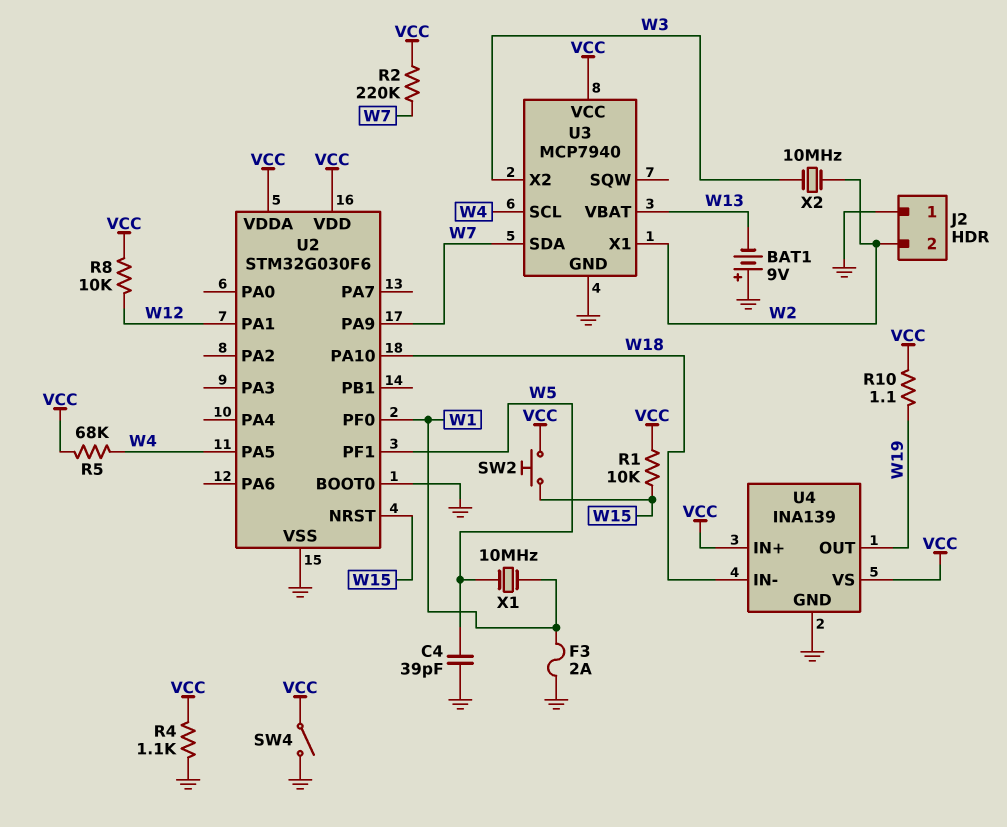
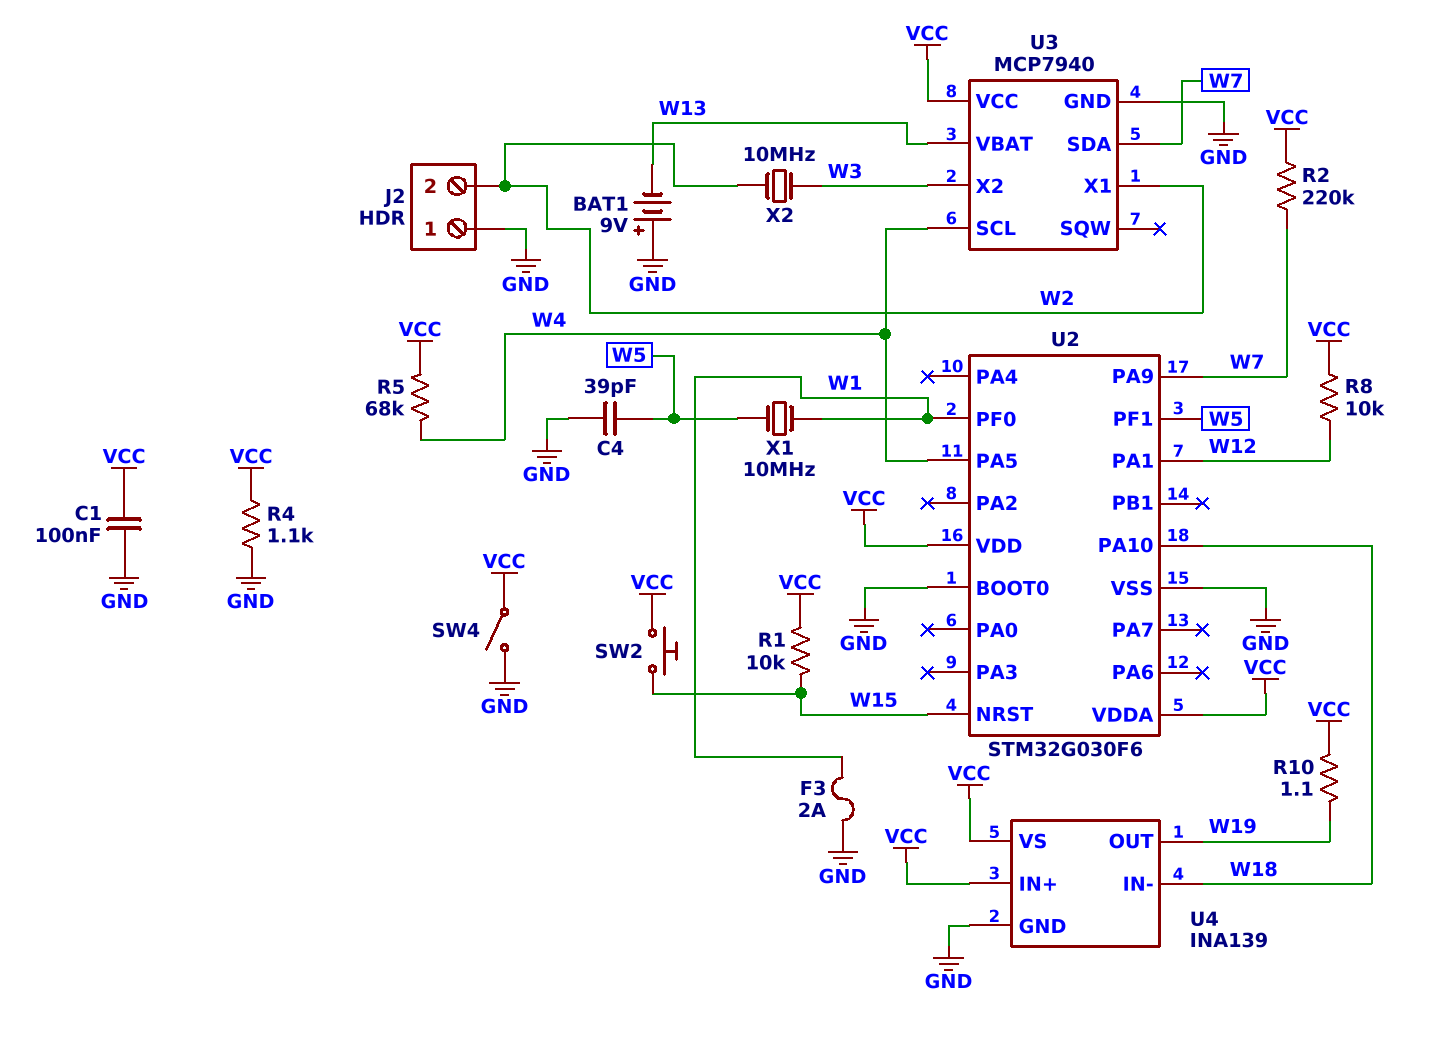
C1: none -> 100nF (GND, VCC)

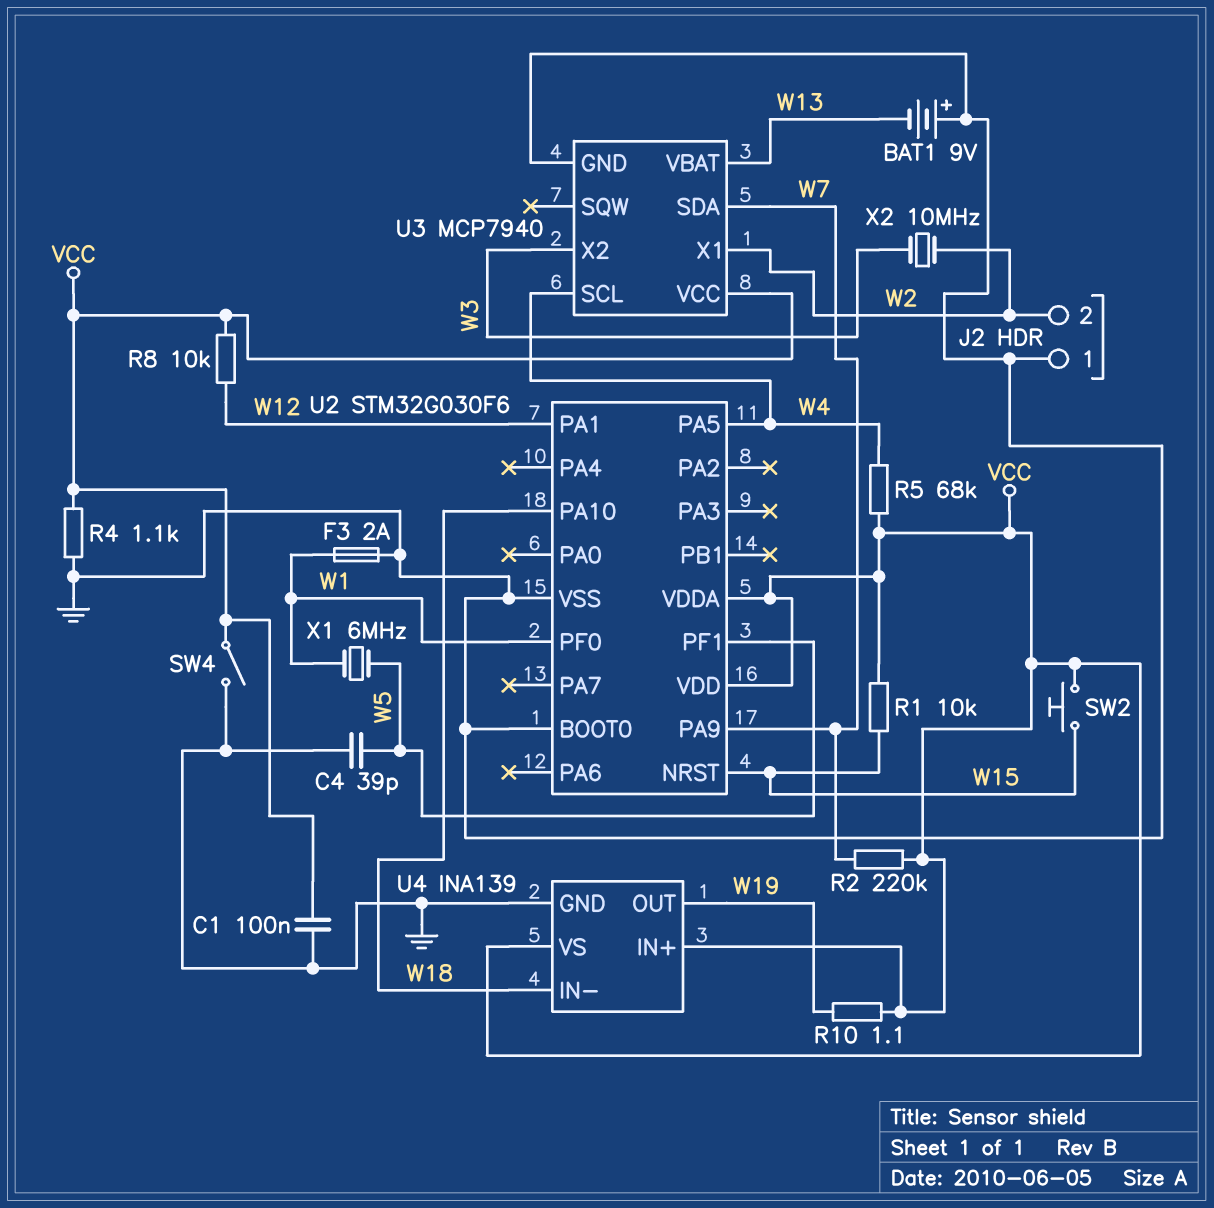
X1: 10MHz (W1, W5) -> 6MHz (W1, W5)

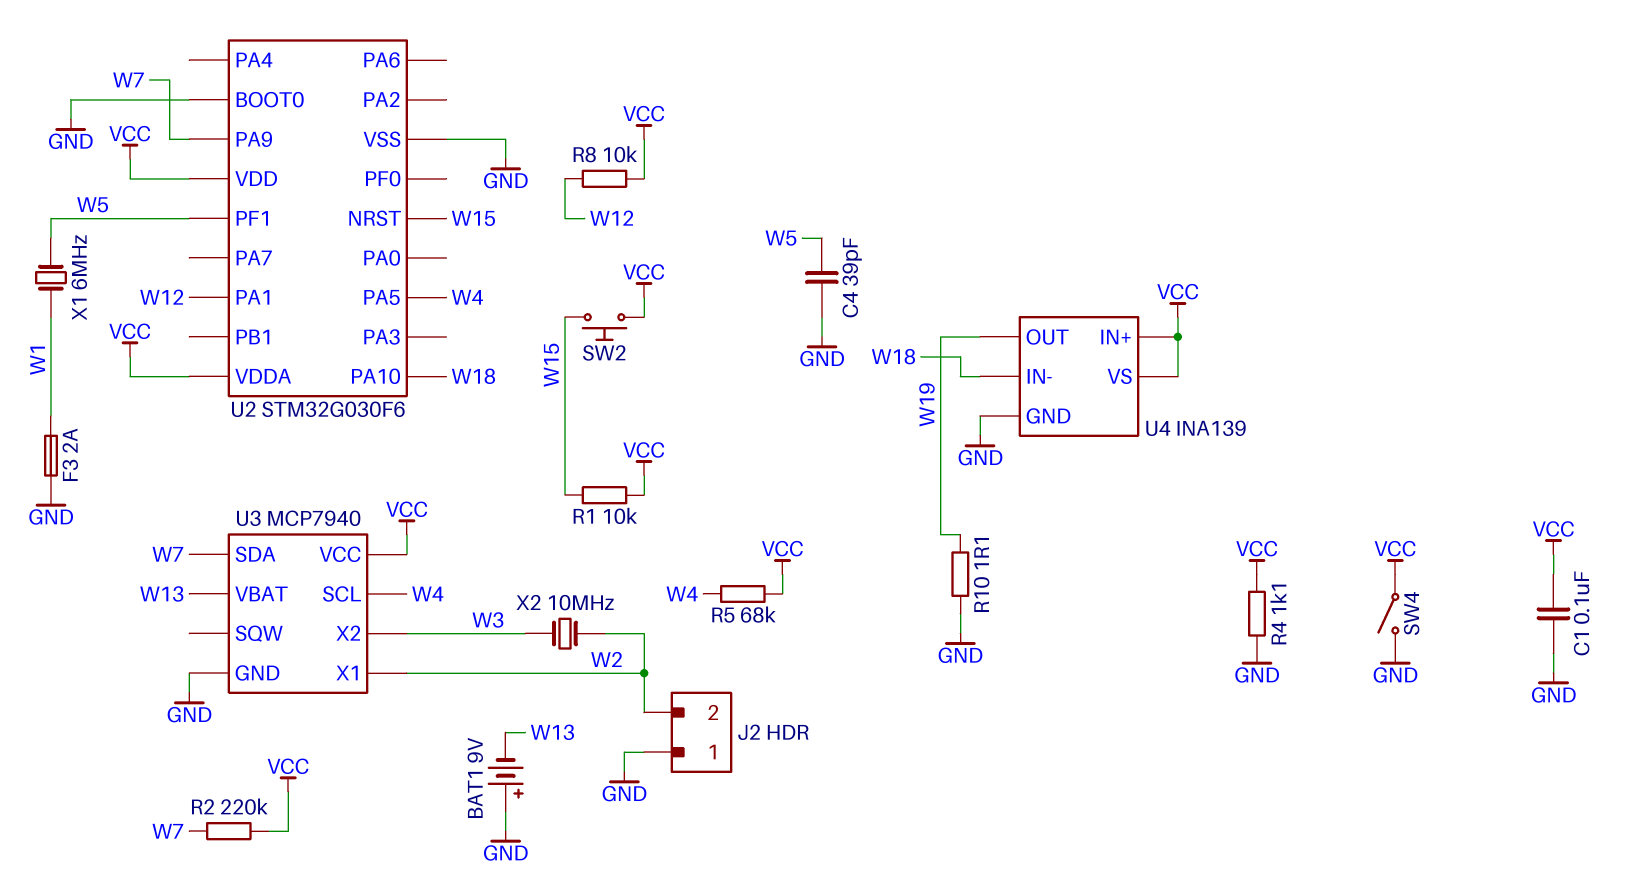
R10: 1.1 (VCC, W19) -> 1.1 (GND, W19)
U2 pin PF0: W1 -> none

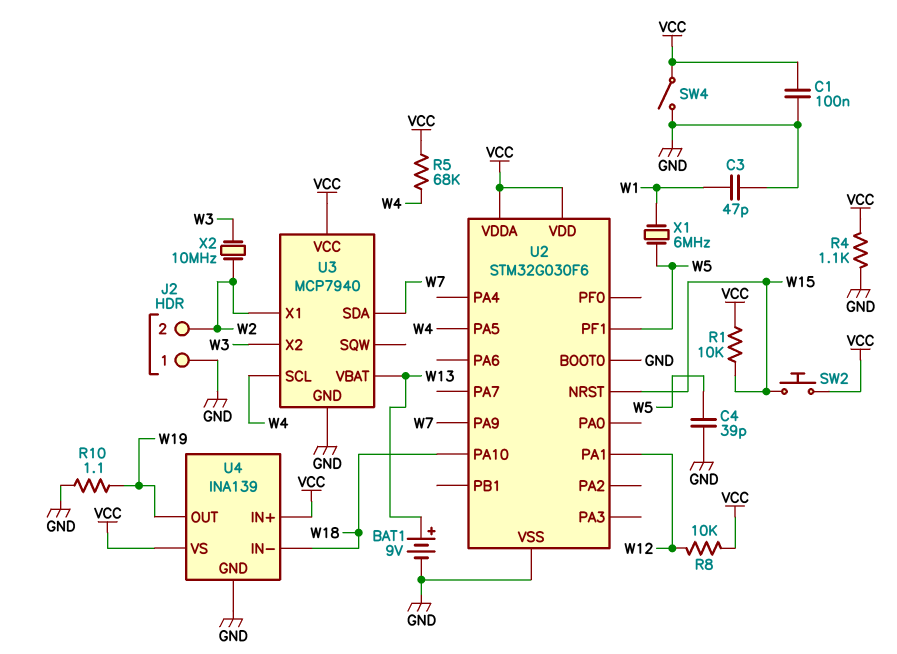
BAT1: 9V (plus GND, minus W13) -> 9V (plus W13, minus GND)
C3: none -> 47pF (GND, W1)
F3: 2A (GND, W1) -> none
R2: 220k (VCC, W7) -> none

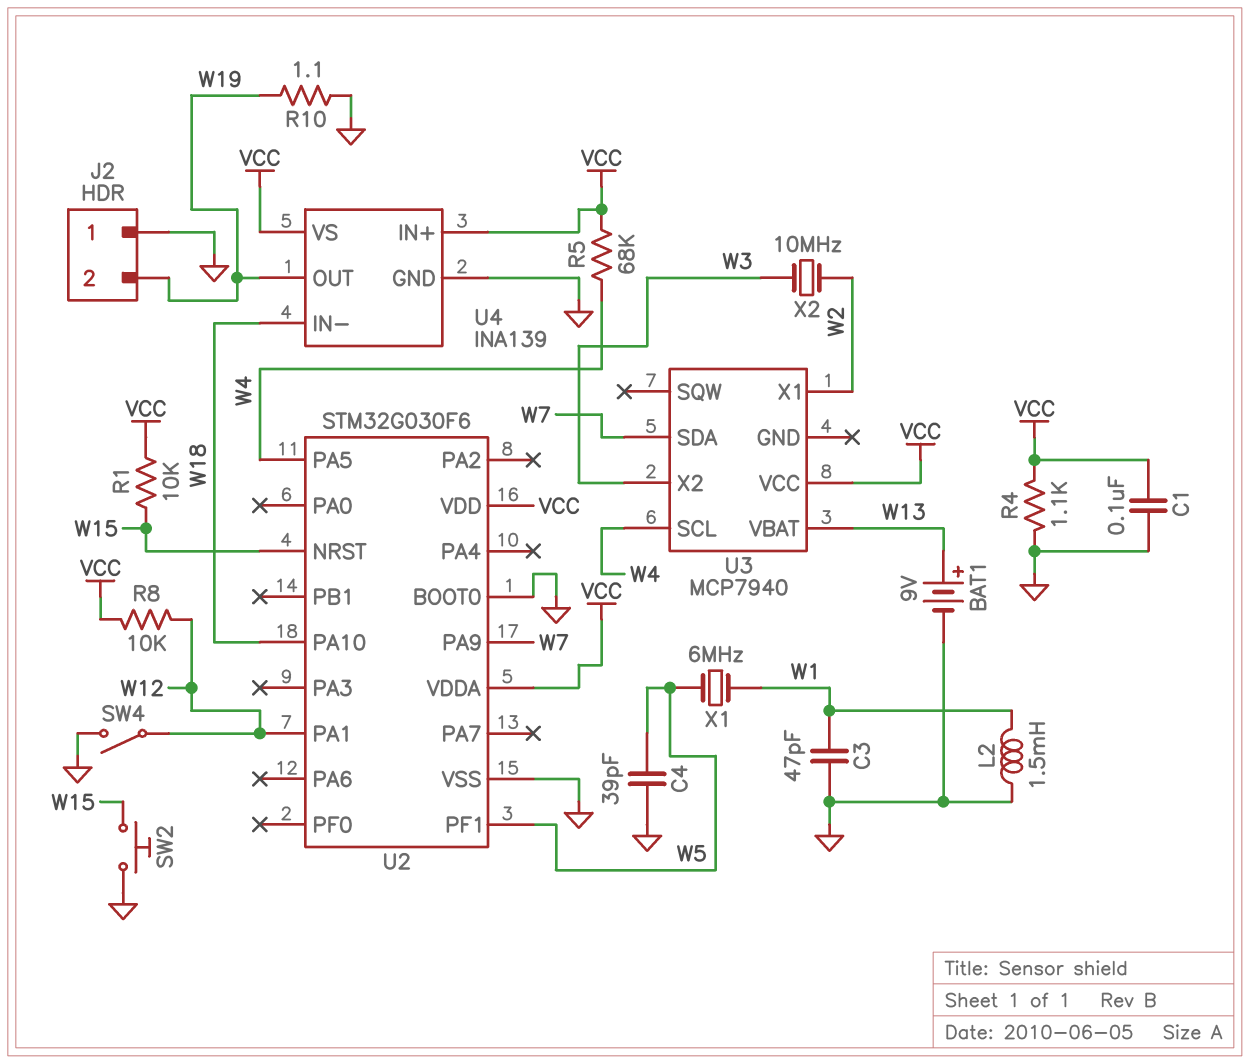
J2 pin 2: W2 -> W19
L2: none -> 1.5mH (GND, W1)
SW2: button (VCC, W15) -> button (GND, W15)
SW4: switch (GND, VCC) -> switch (GND, W12)
U3 pin GND: GND -> none

